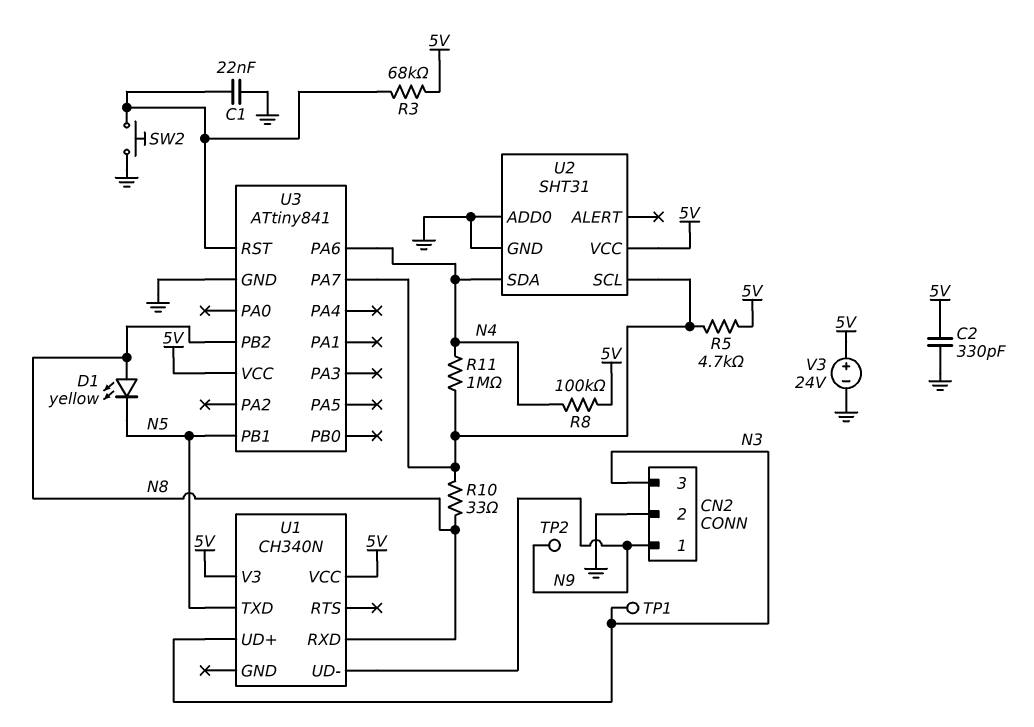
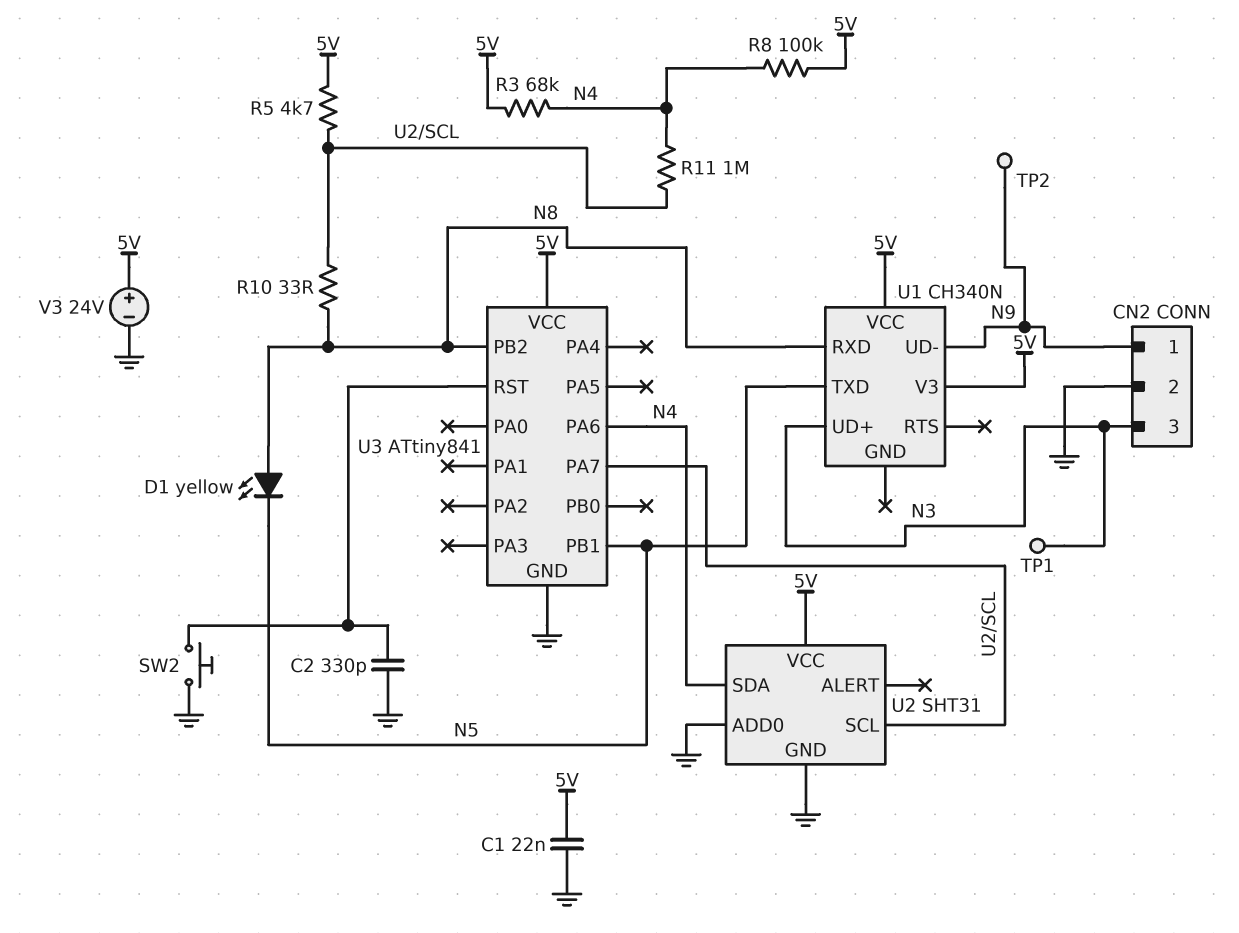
C1: 22nF (GND, U3/RST) -> 22nF (5V, GND)
C2: 330pF (5V, GND) -> 330pF (GND, U3/RST)
R3: 68k (5V, U3/RST) -> 68k (5V, N4)

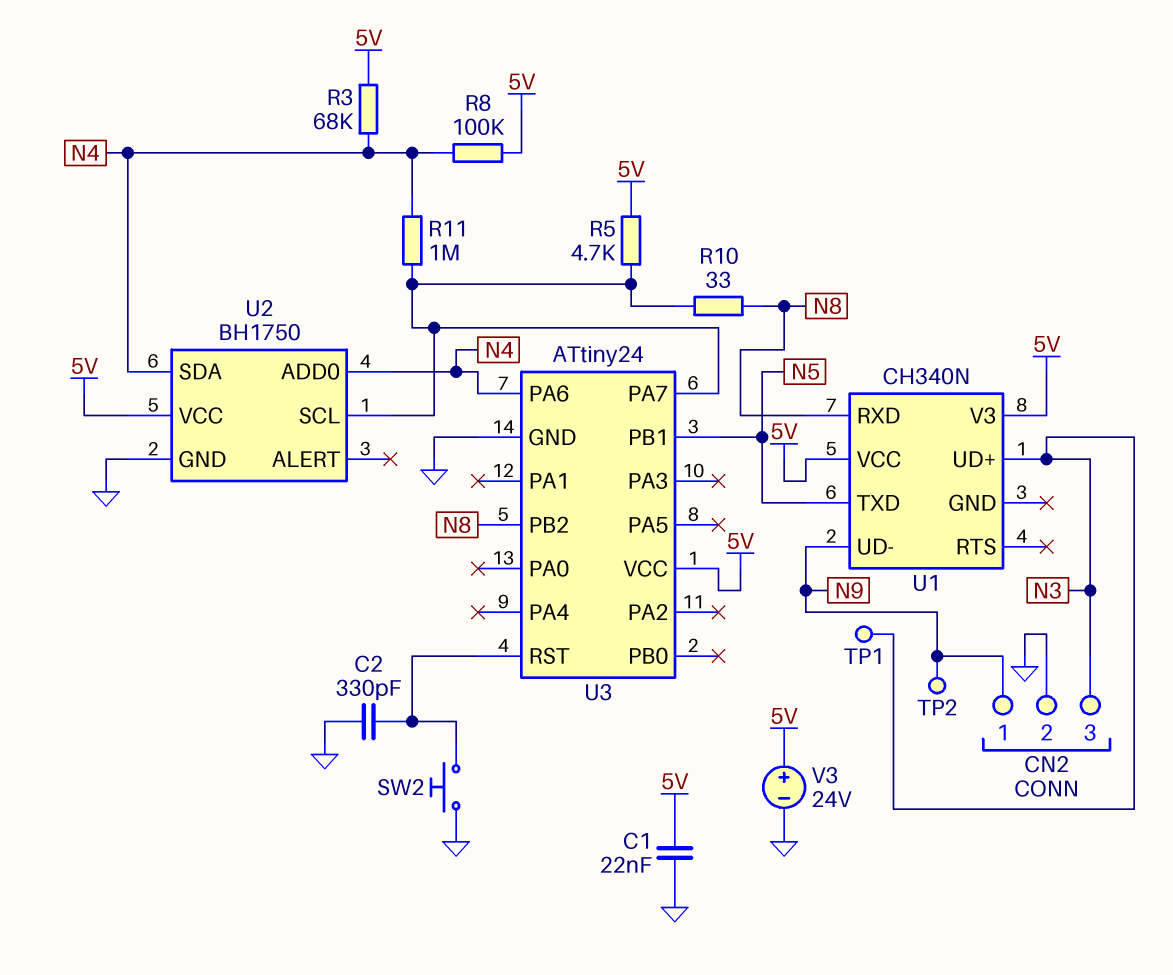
D1: LED yellow (A N8, K N5) -> none
U2: SHT31 -> BH1750
U2 pin ADD0: GND -> N4
U3: ATtiny841 -> ATtiny24

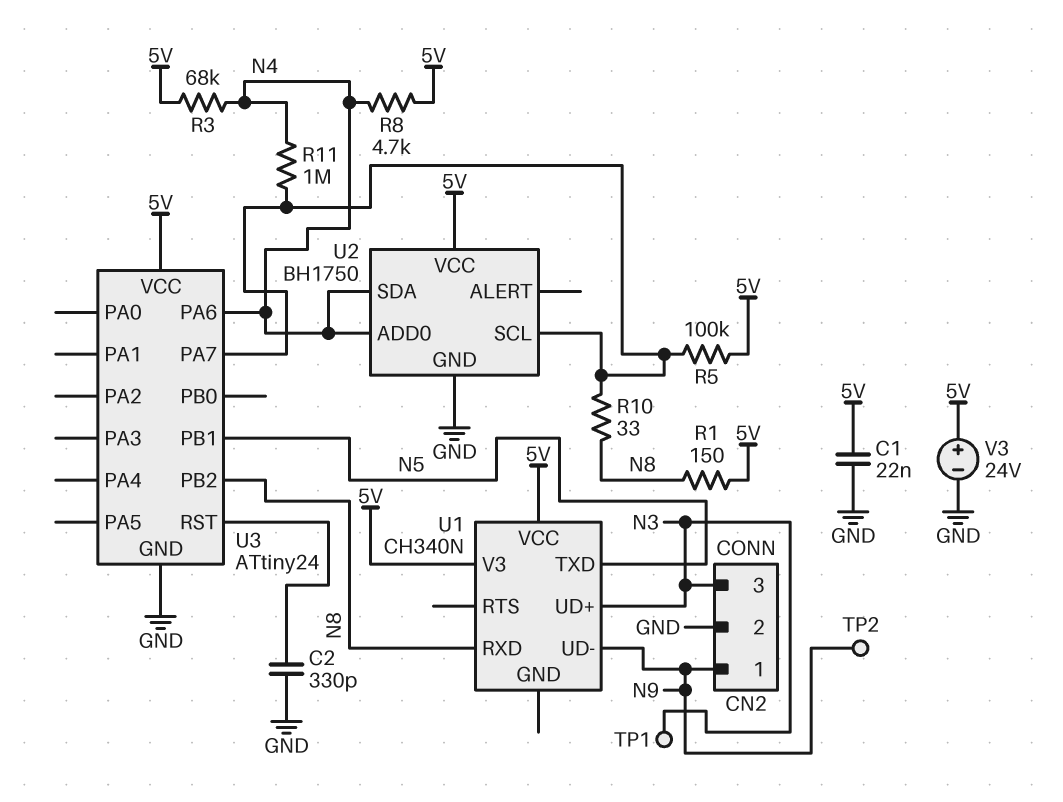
R1: none -> 150 (5V, N8)
R5: 4.7k (5V, U2/SCL) -> 100k (5V, U2/SCL)
R8: 100k (5V, N4) -> 4.7k (5V, N4)
SW2: button (GND, U3/RST) -> none

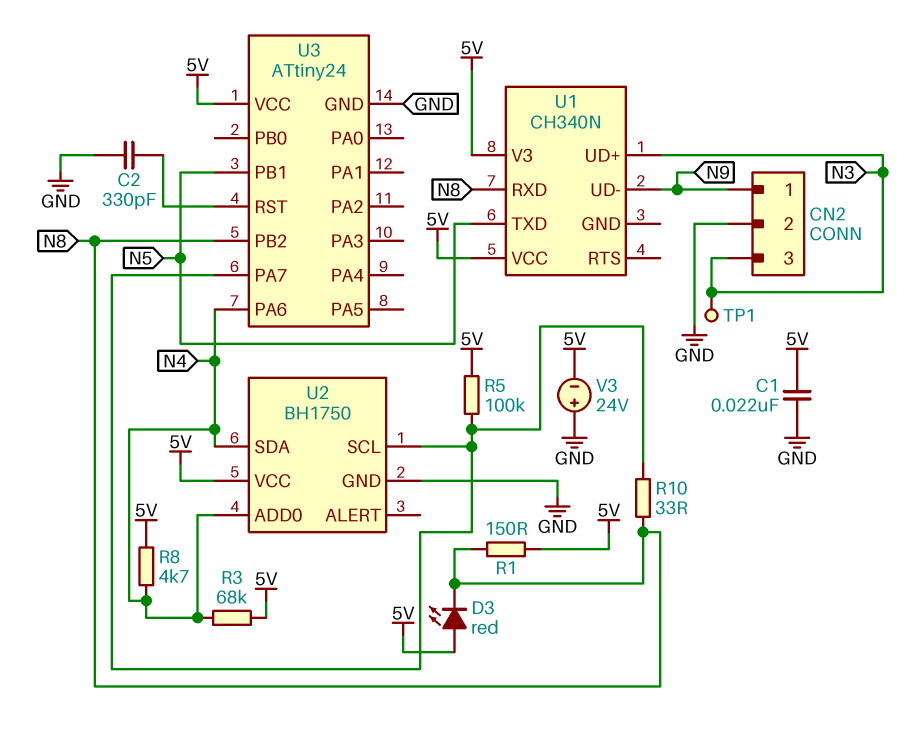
D3: none -> LED red (A 5V, K N8)
R11: 1M (N4, U2/SCL) -> none
TP2: test point (N9) -> none
V3: 24V (plus 5V, minus GND) -> 24V (plus GND, minus 5V)

